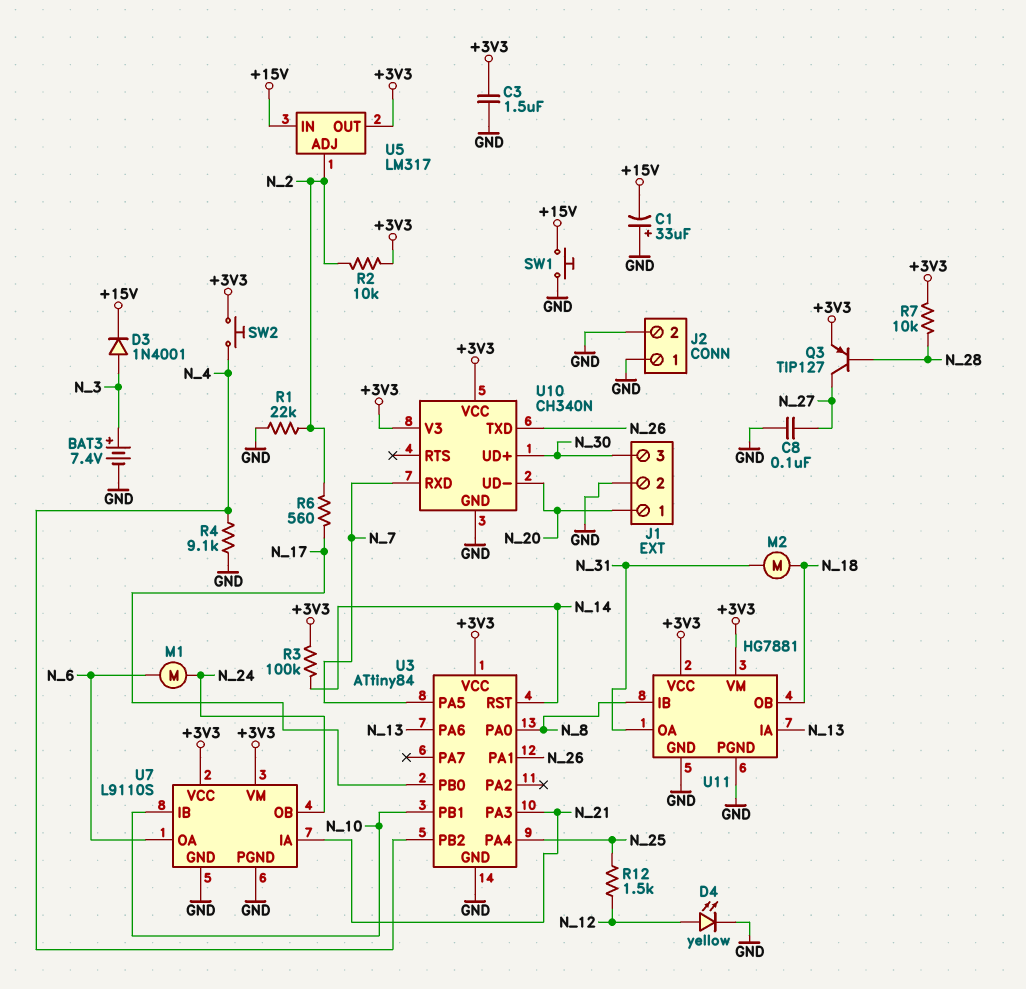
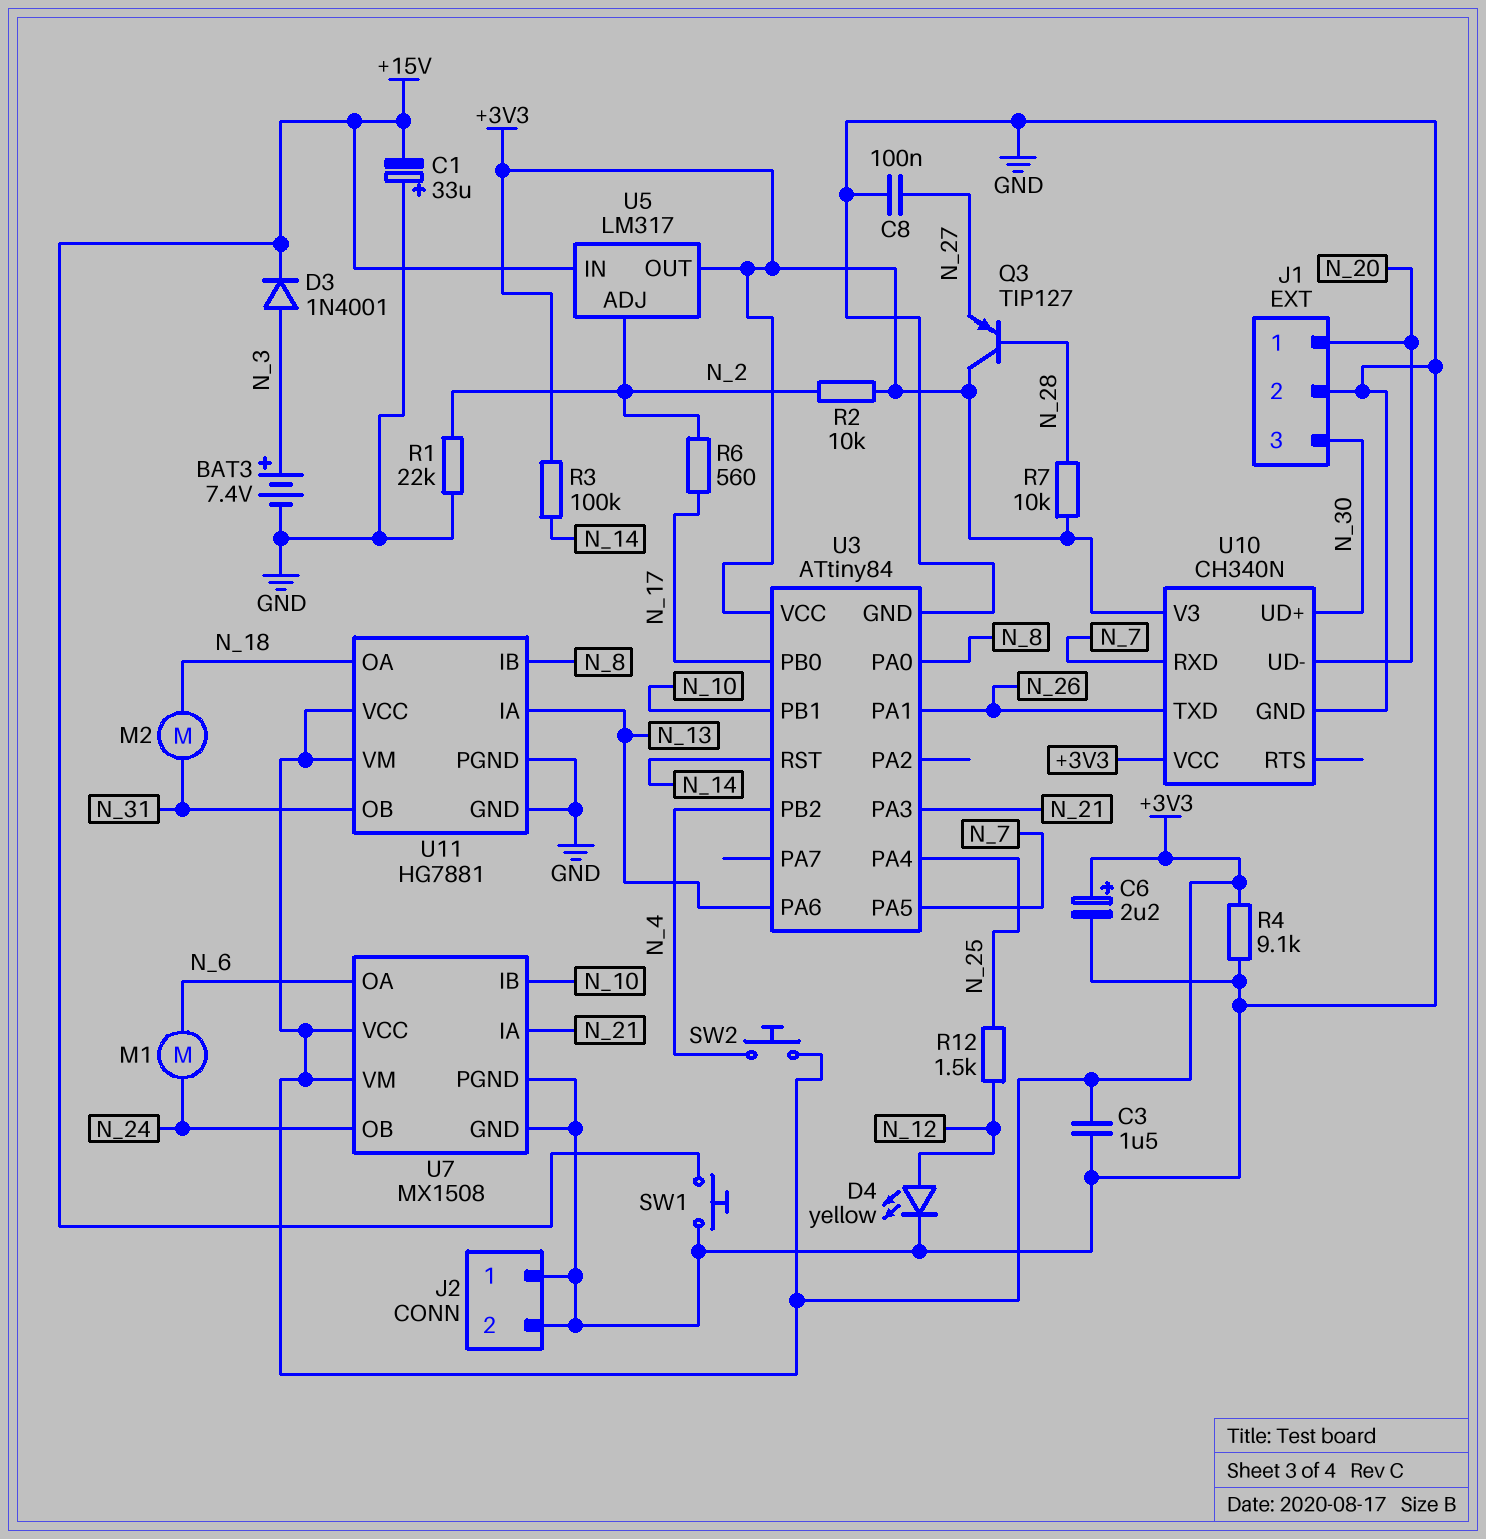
C6: none -> 2.2uF (plus +3V3, minus GND)
Q3: PNP TIP127 (B N_28, C N_27, E +3V3) -> PNP TIP127 (B N_28, C +3V3, E N_27)
R4: 9.1k (GND, N_4) -> 9.1k (+3V3, GND)
U7: L9110S -> MX1508
U11 pin OA: N_31 -> N_18
U11 pin OB: N_18 -> N_31

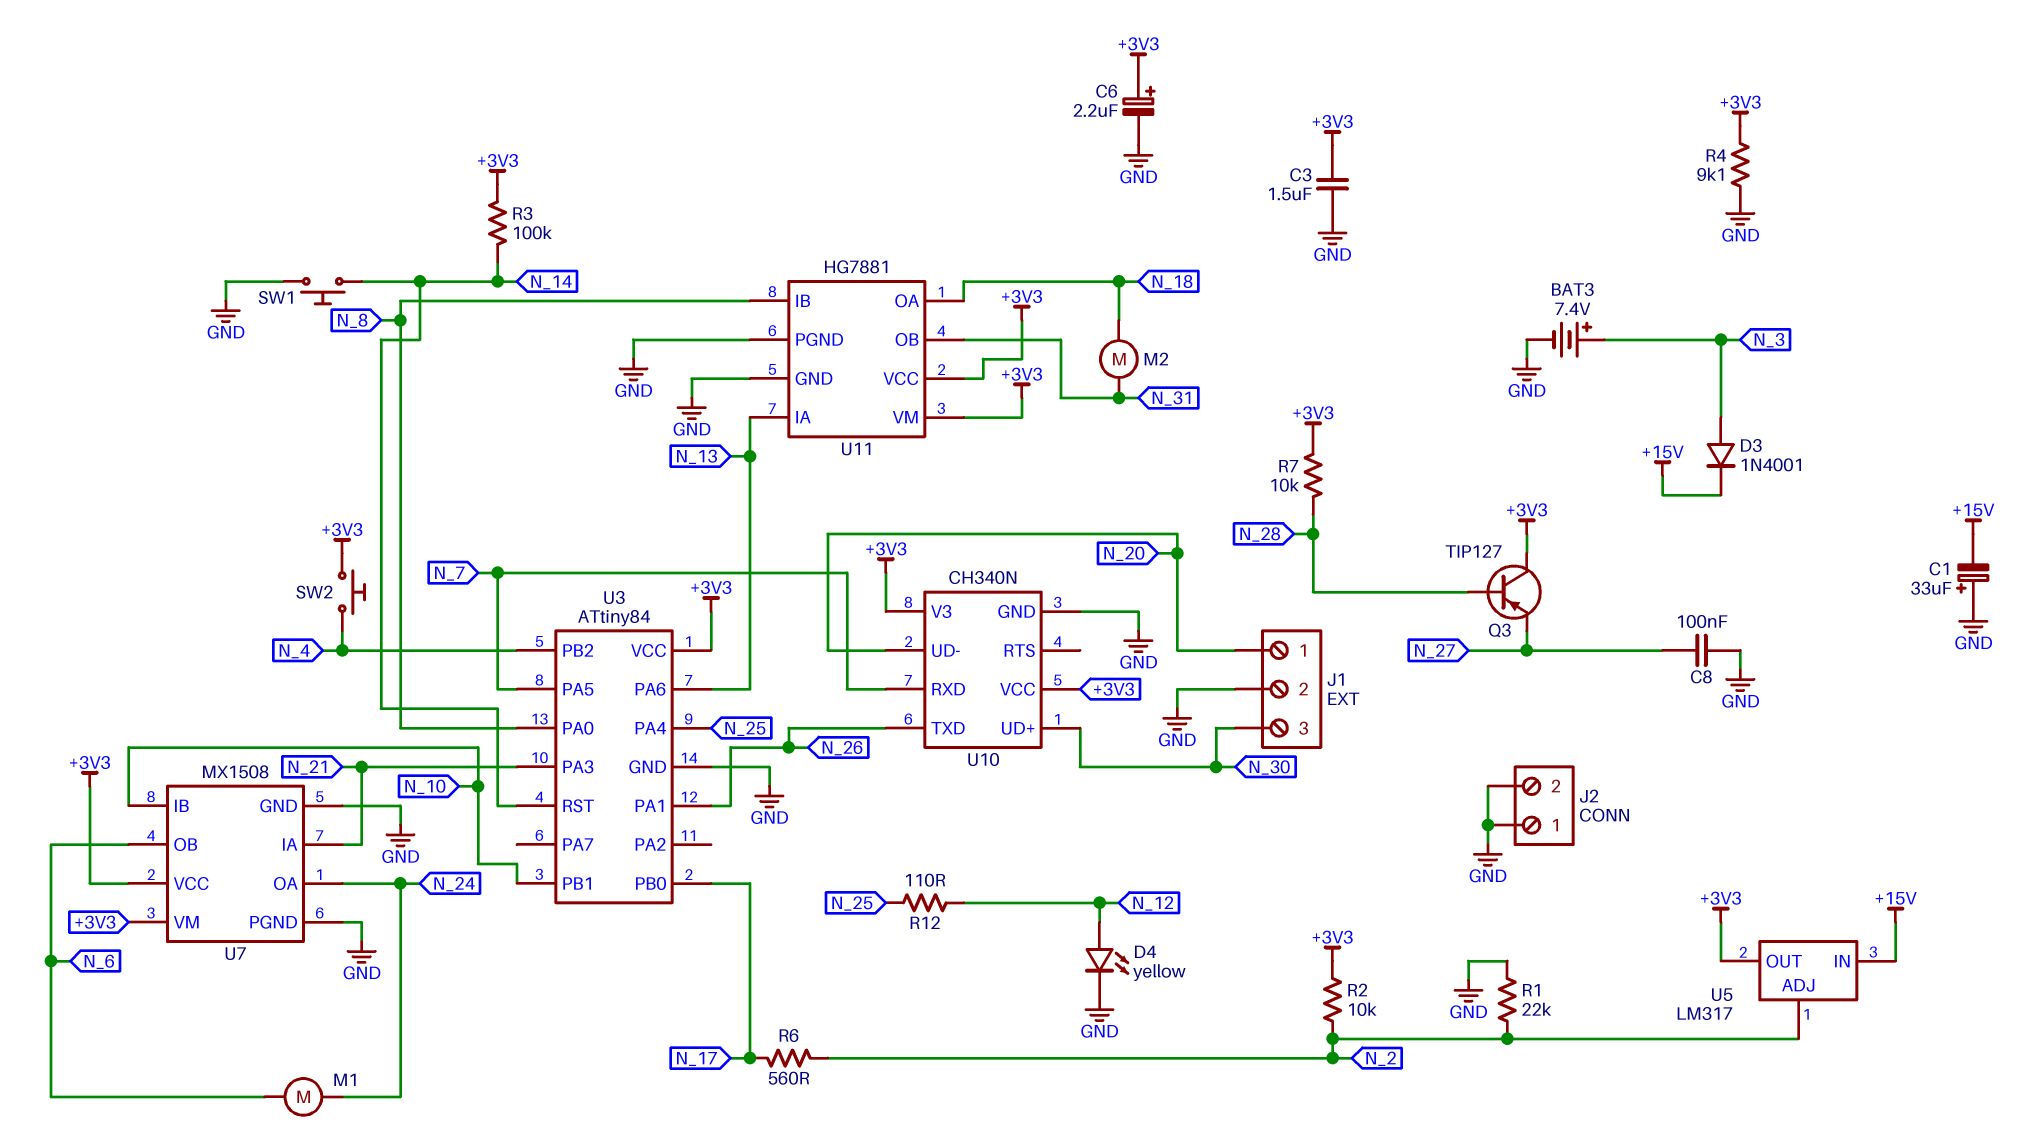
R12: 1.5k (N_12, N_25) -> 110 (N_12, N_25)
SW1: button (+15V, GND) -> button (GND, N_14)
U7 pin OA: N_6 -> N_24
U7 pin OB: N_24 -> N_6

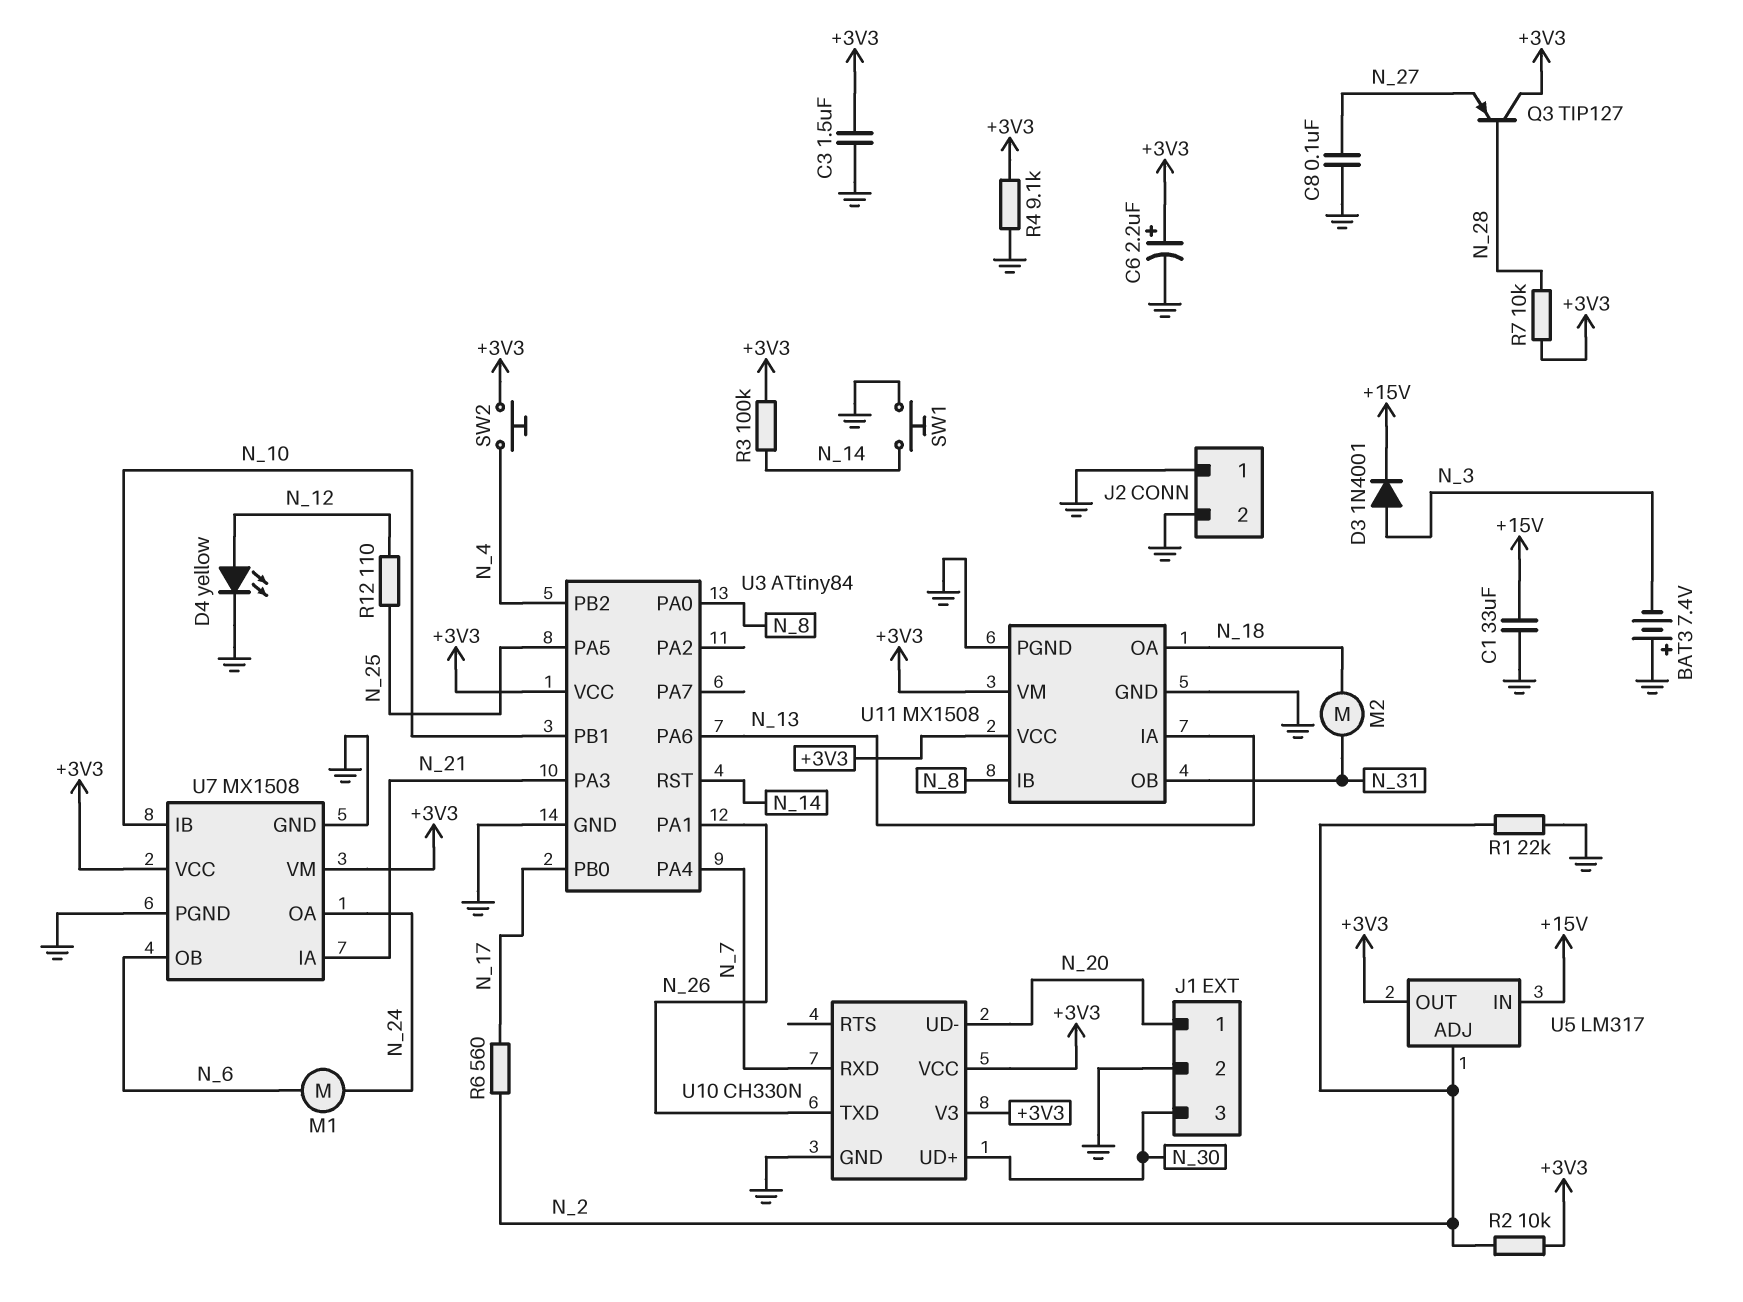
BAT3: 7.4V (plus N_3, minus GND) -> 7.4V (plus GND, minus N_3)
C1: 33uF (plus GND, minus +15V) -> 33uF (+15V, GND)
U3 pin PA4: N_25 -> N_7
U3 pin PA5: N_7 -> N_25
U10: CH340N -> CH330N
U11: HG7881 -> MX1508

